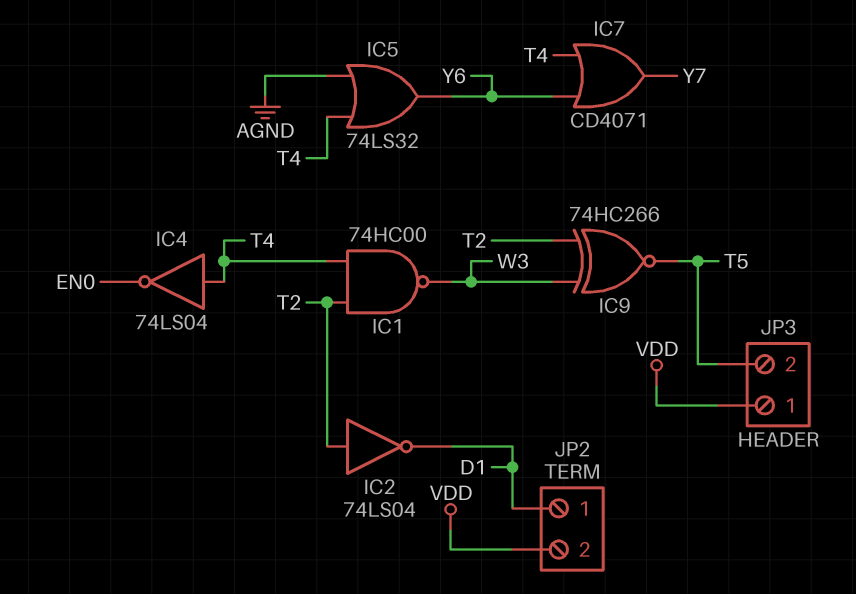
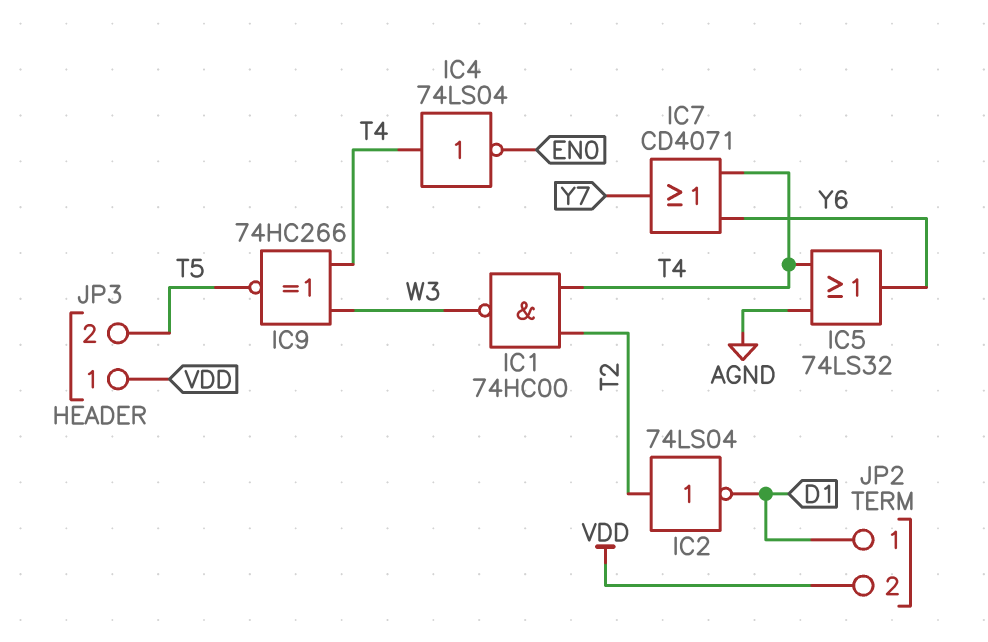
IC9: XNOR 74HC266 (in T2, in W3, out T5) -> XNOR 74HC266 (in T4, in W3, out T5)

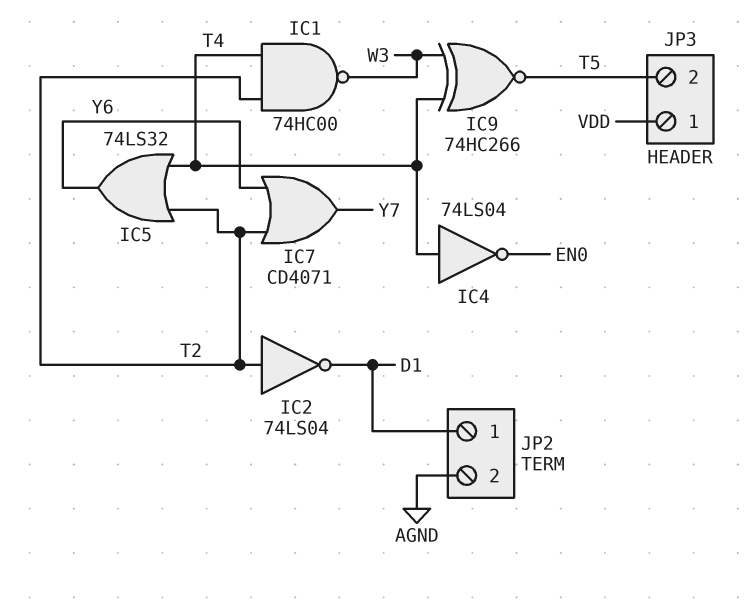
IC5: OR 74LS32 (in AGND, in T4, out Y6) -> OR 74LS32 (in T2, in T4, out Y6)
IC7: OR CD4071 (in T4, in Y6, out Y7) -> OR CD4071 (in T2, in Y6, out Y7)
JP2 pin 2: VDD -> AGND

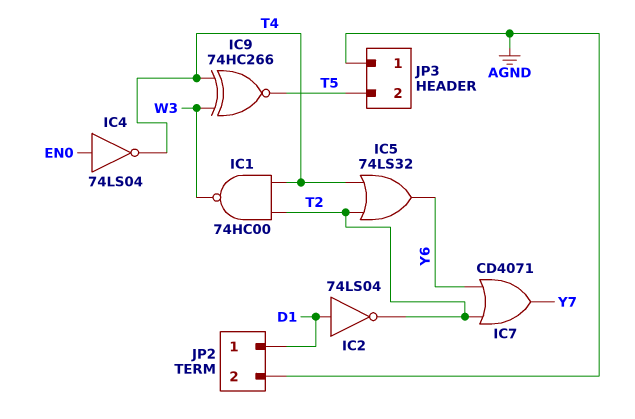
IC2: NOT 74LS04 (in T2, out D1) -> NOT 74LS04 (in D1, out T2)
IC4: NOT 74LS04 (in T4, out EN0) -> NOT 74LS04 (in EN0, out T4)
JP3 pin 1: VDD -> AGND

